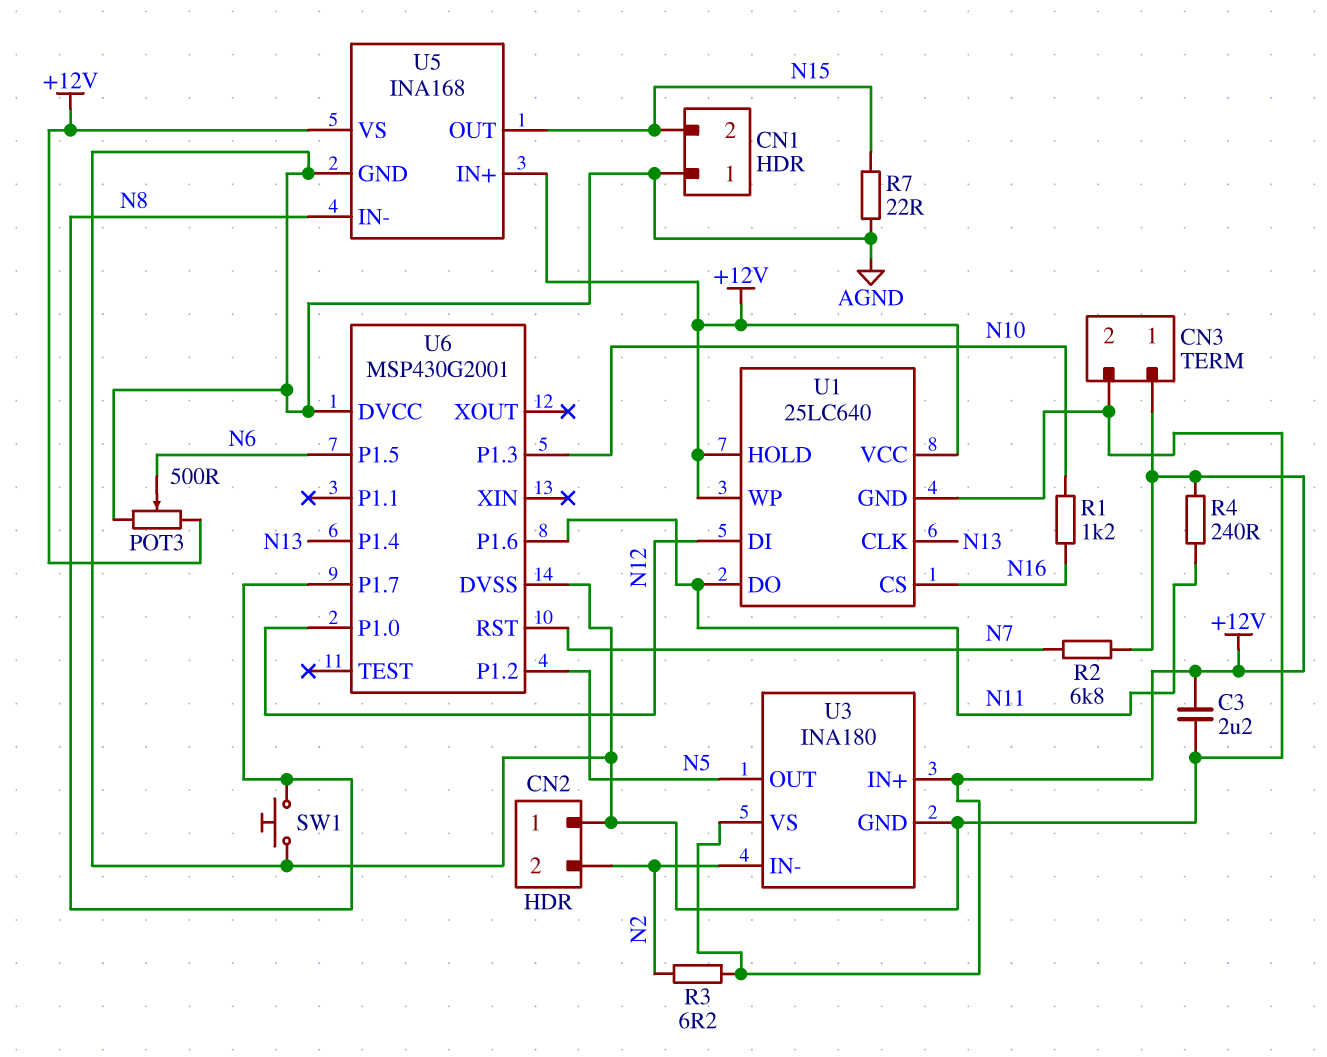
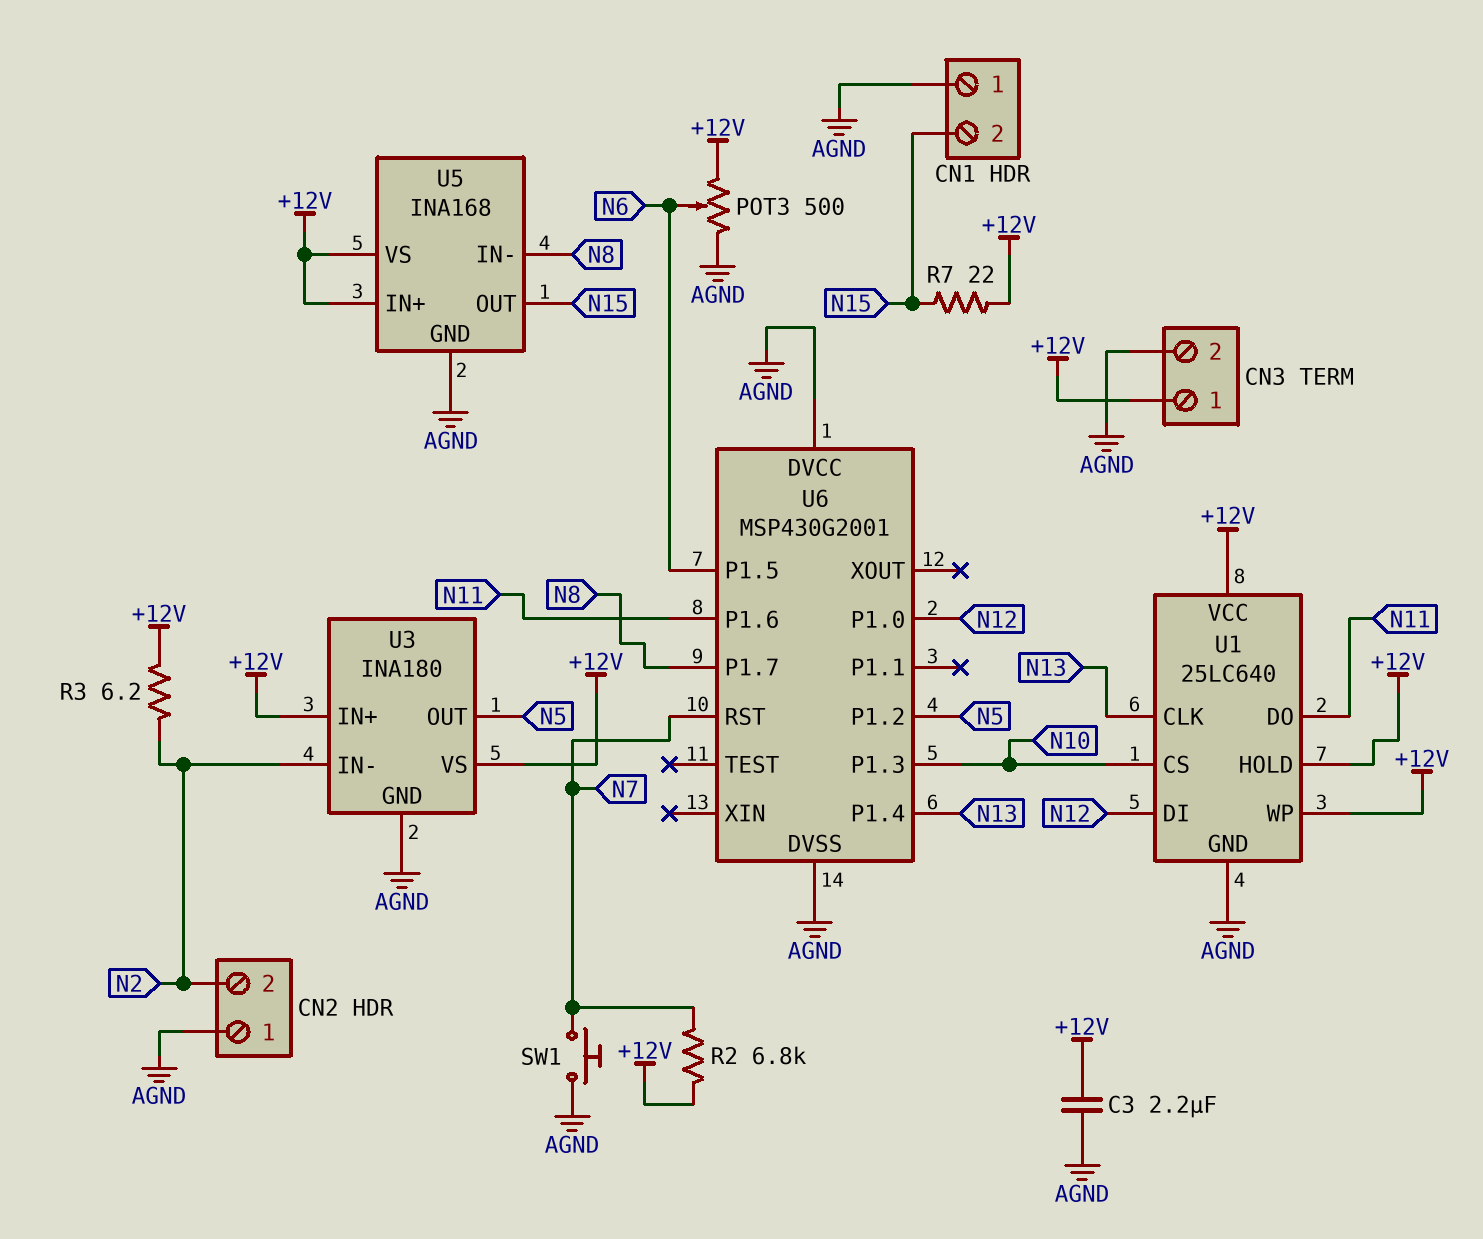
R1: 1.2k (N10, N16) -> none
R4: 240 (+12V, N11) -> none
R7: 22 (AGND, N15) -> 22 (+12V, N15)
SW1: button (AGND, N8) -> button (AGND, N7)
U1 pin CS: N16 -> N10

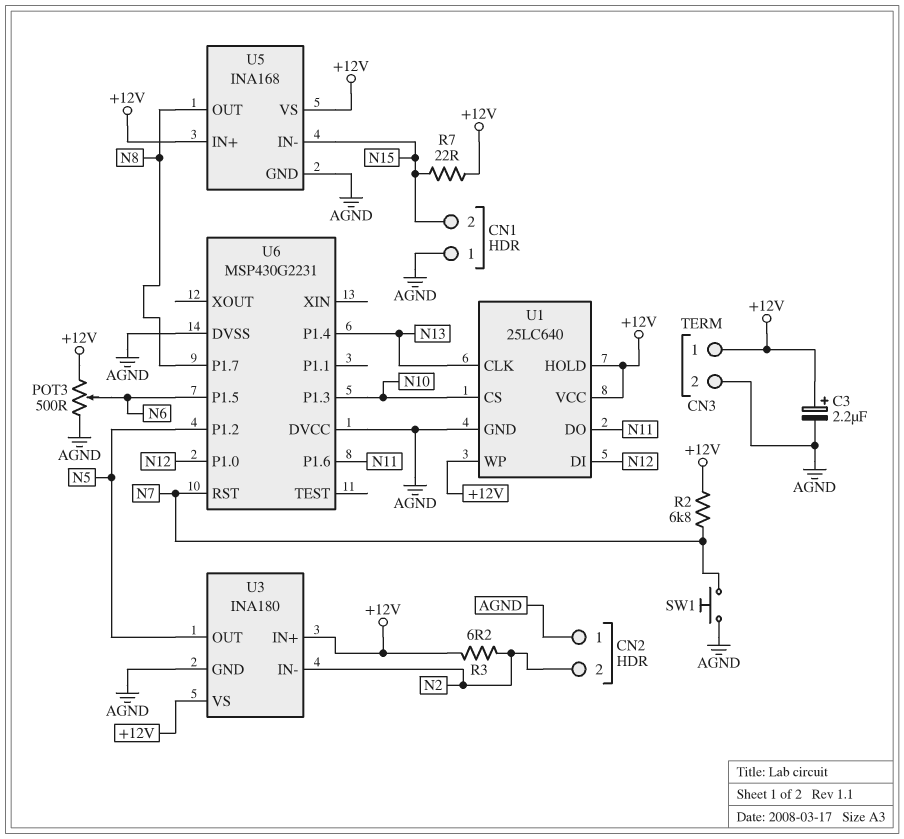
C3: 2.2uF (+12V, AGND) -> 2.2uF (plus +12V, minus AGND)
U5 pin IN-: N8 -> N15
U5 pin OUT: N15 -> N8
U6: MSP430G2001 -> MSP430G2231

